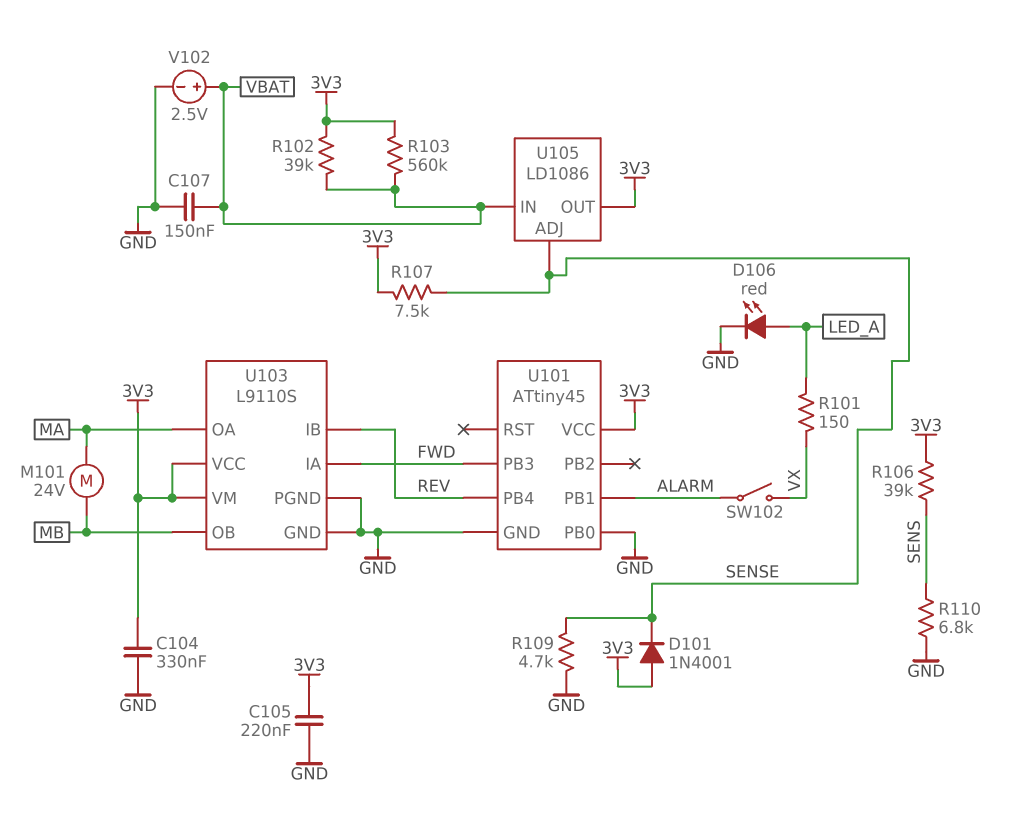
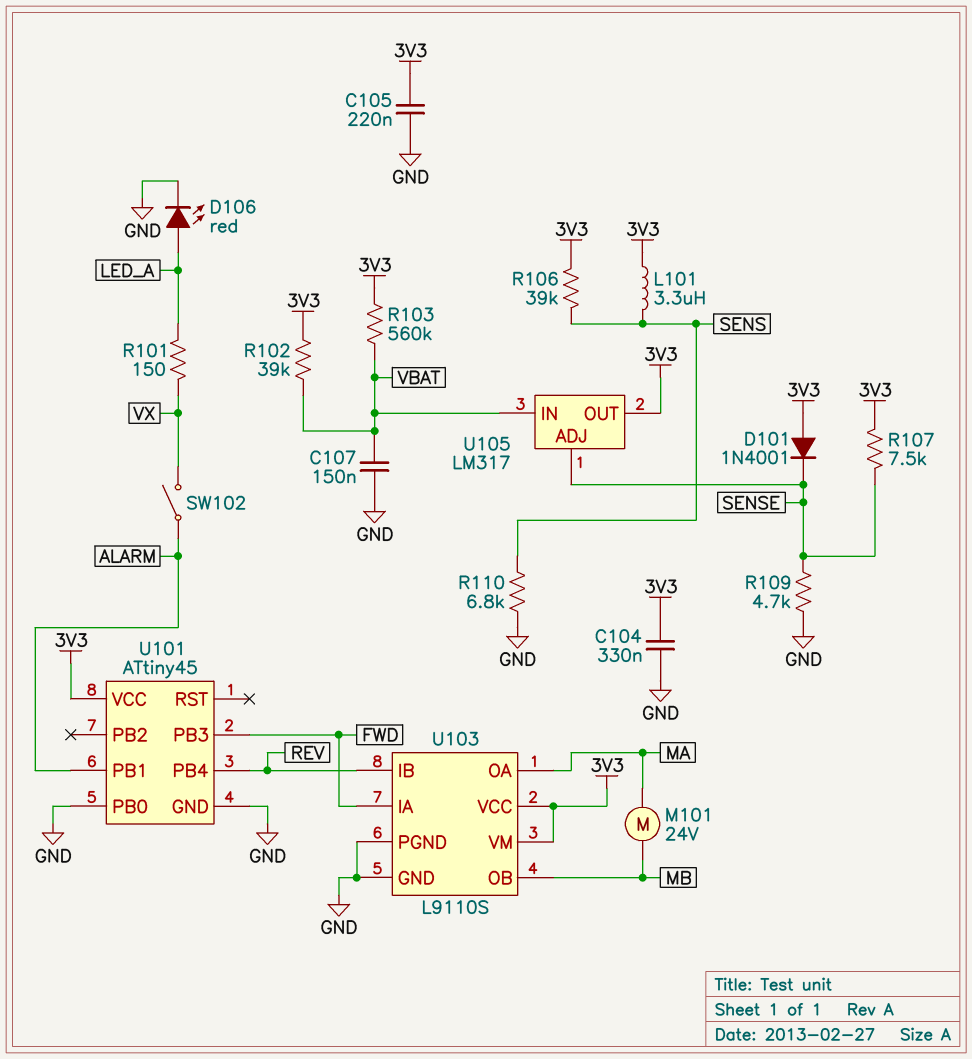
L101: none -> 3.3uH (3V3, SENS)
U105: LD1086 -> LM317
V102: 2.5V (plus VBAT, minus GND) -> none

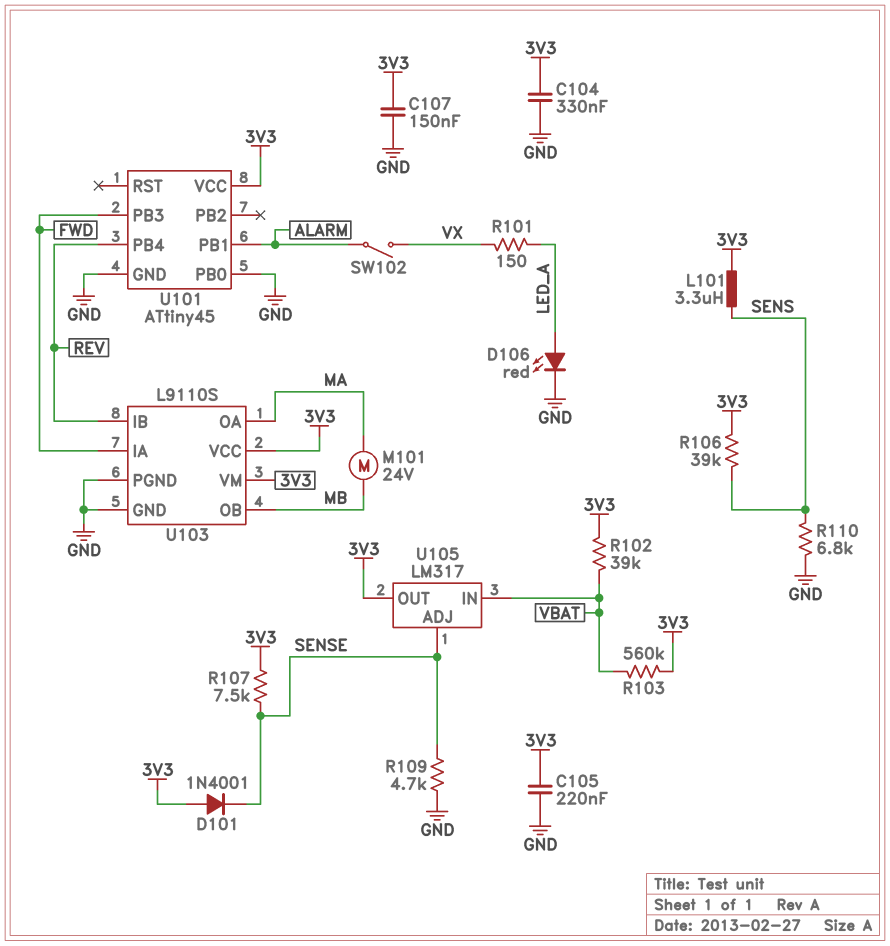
C107: 150nF (GND, VBAT) -> 150nF (3V3, GND)

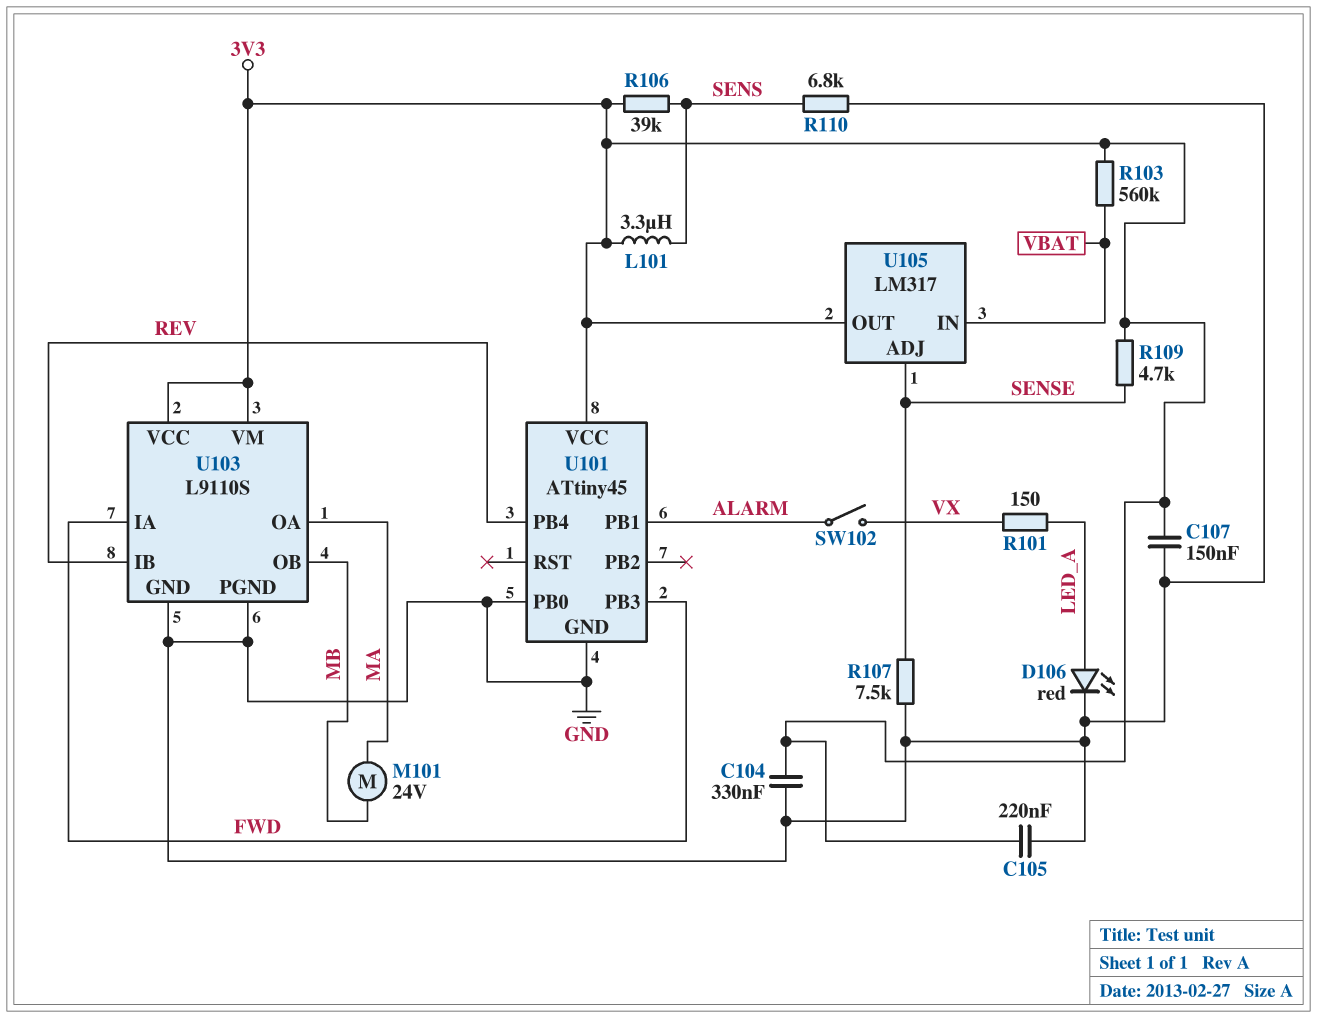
D101: diode 1N4001 (A 3V3, K SENSE) -> none
R102: 39k (3V3, VBAT) -> none
R107: 7.5k (3V3, SENSE) -> 7.5k (GND, SENSE)
R109: 4.7k (GND, SENSE) -> 4.7k (3V3, SENSE)

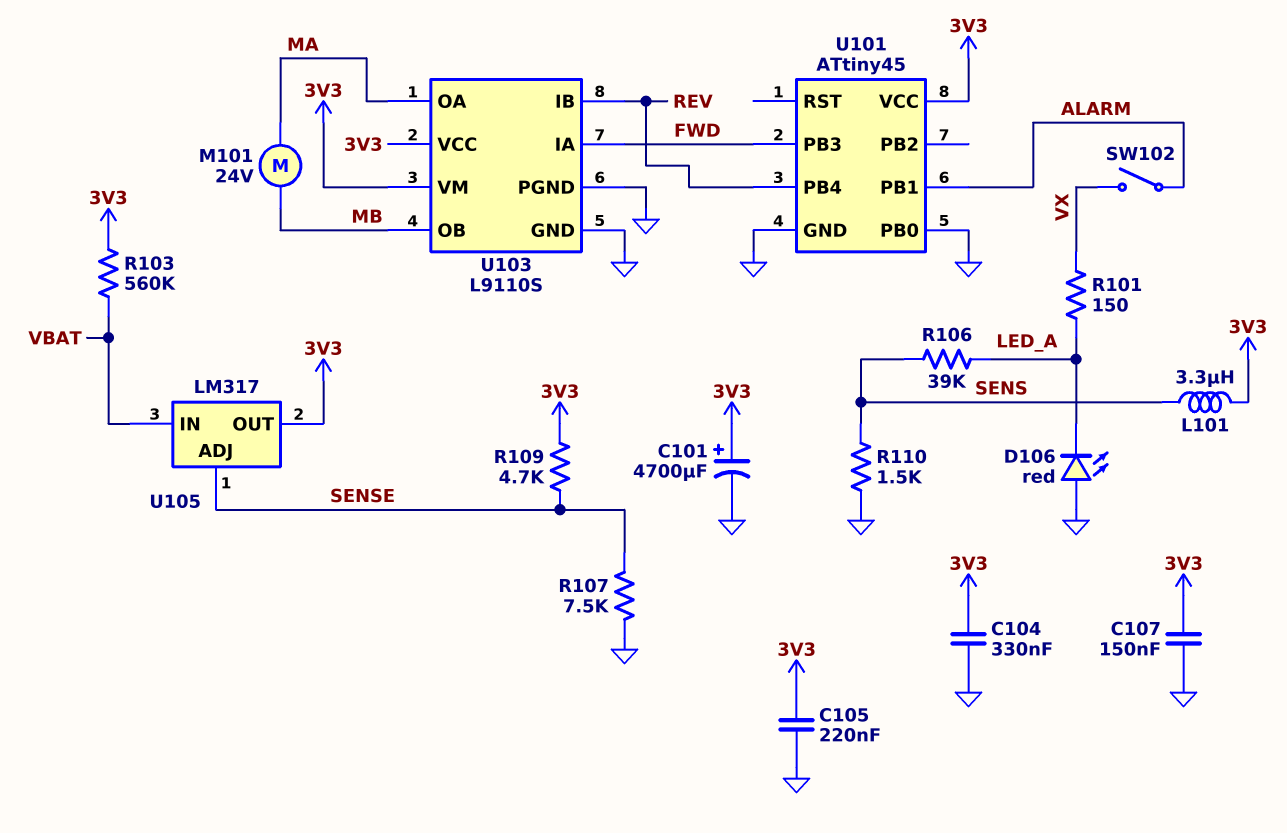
C101: none -> 4700uF (plus 3V3, minus GND)
D106: LED red (A LED_A, K GND) -> LED red (A GND, K LED_A)
R106: 39k (3V3, SENS) -> 39k (LED_A, SENS)
R110: 6.8k (GND, SENS) -> 1.5k (GND, SENS)

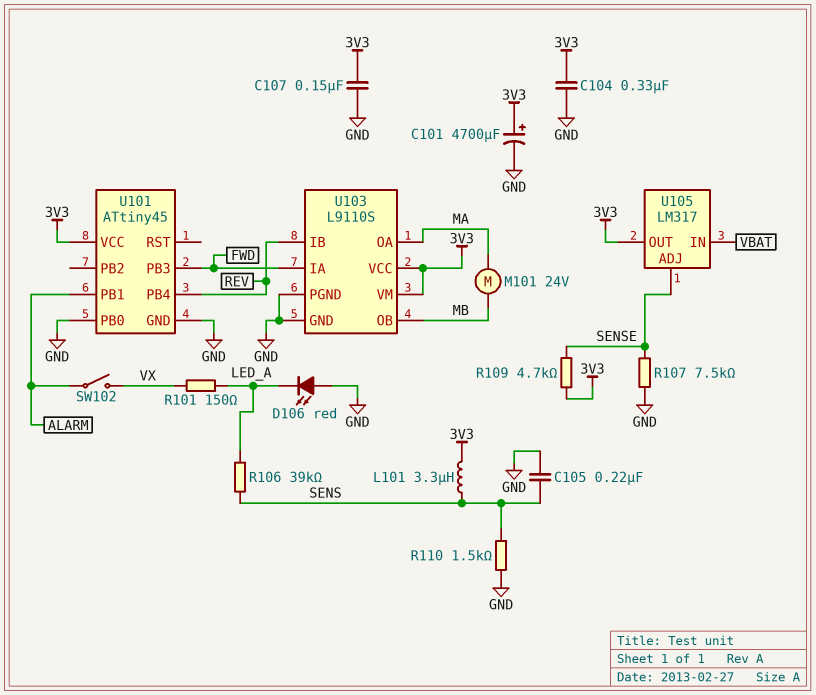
C105: 220nF (3V3, GND) -> 220nF (GND, SENS)
R103: 560k (3V3, VBAT) -> none

